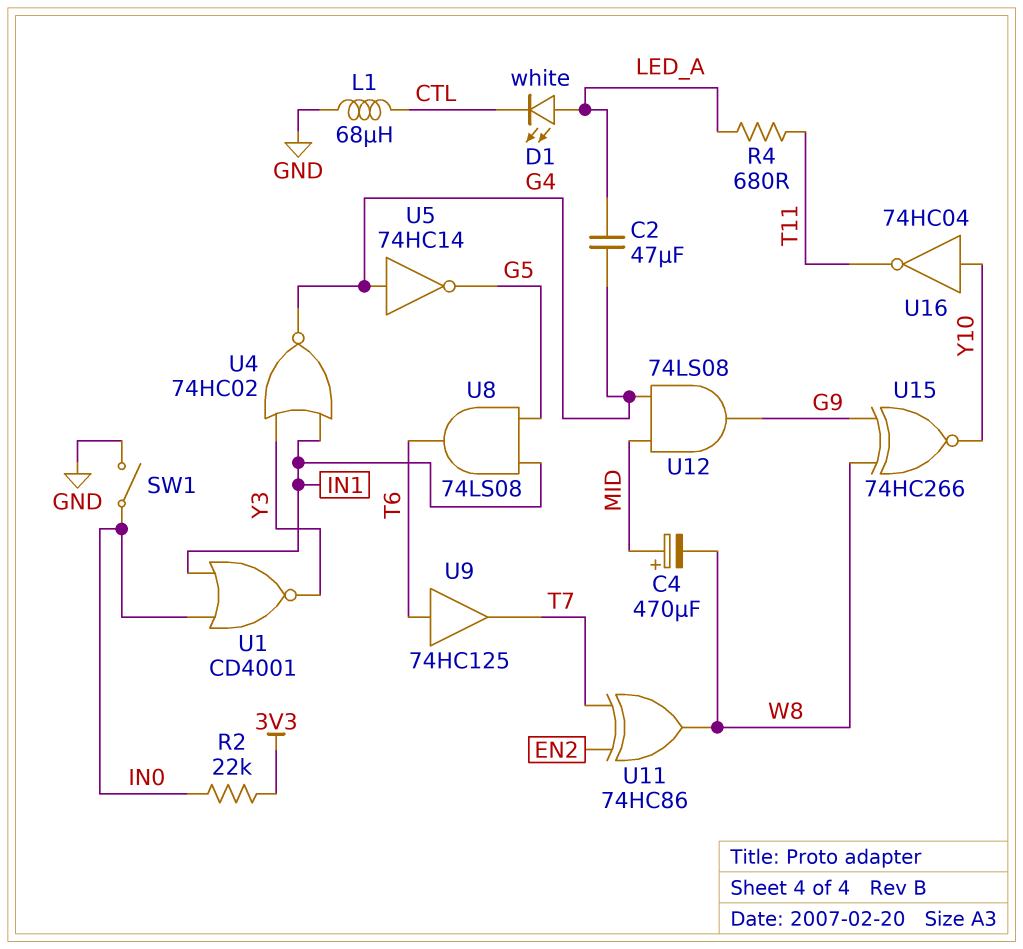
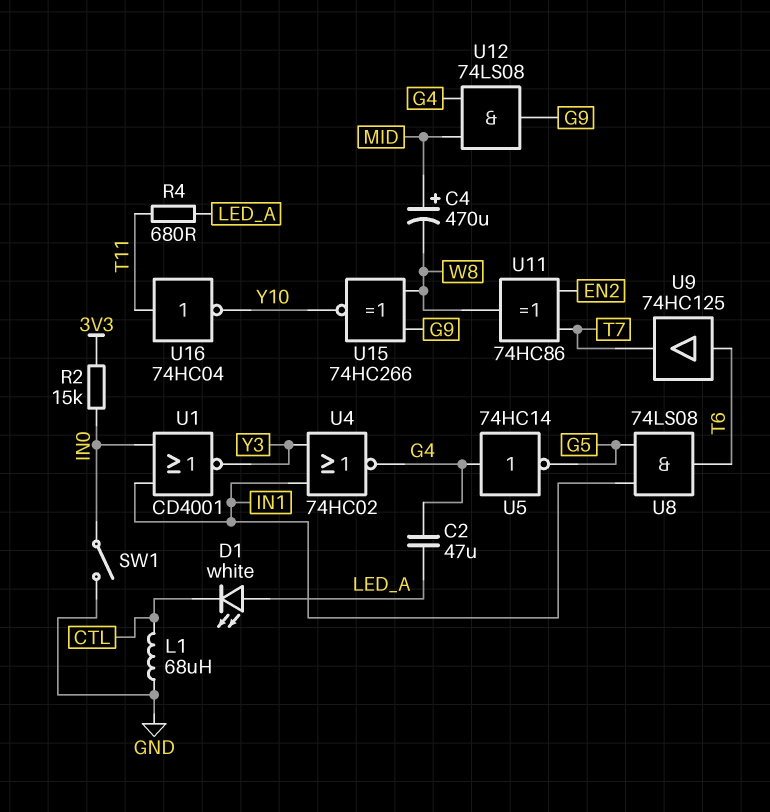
R2: 22k (3V3, IN0) -> 15k (3V3, IN0)
U16: NOT 74HC04 (in Y10, out T11) -> NOT 74HC04 (in T11, out Y10)

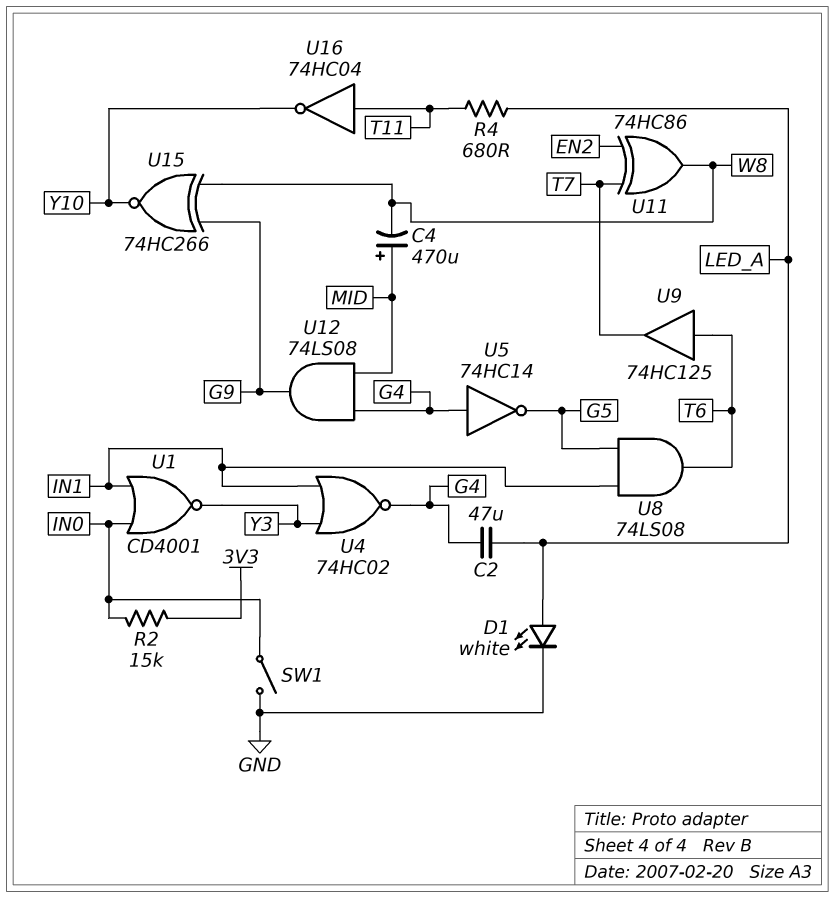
D1: LED white (A LED_A, K CTL) -> LED white (A LED_A, K GND)
L1: 68uH (CTL, GND) -> none

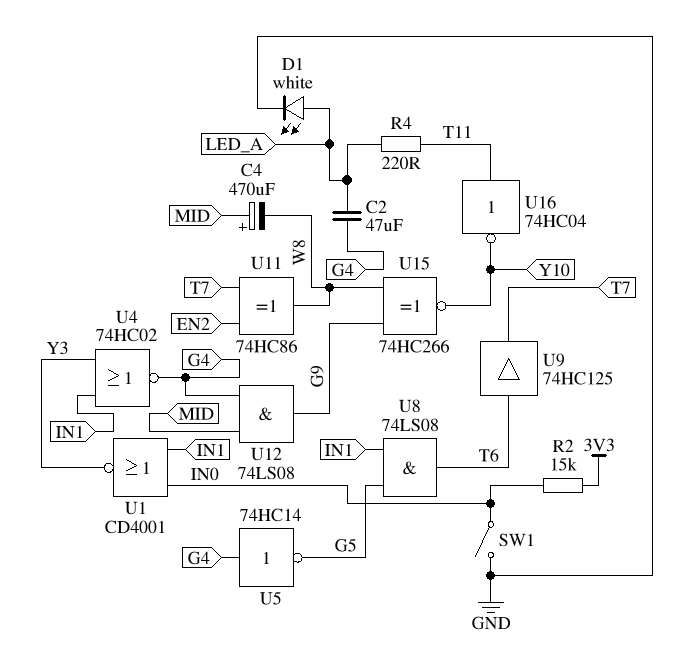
R4: 680 (LED_A, T11) -> 220 (LED_A, T11)

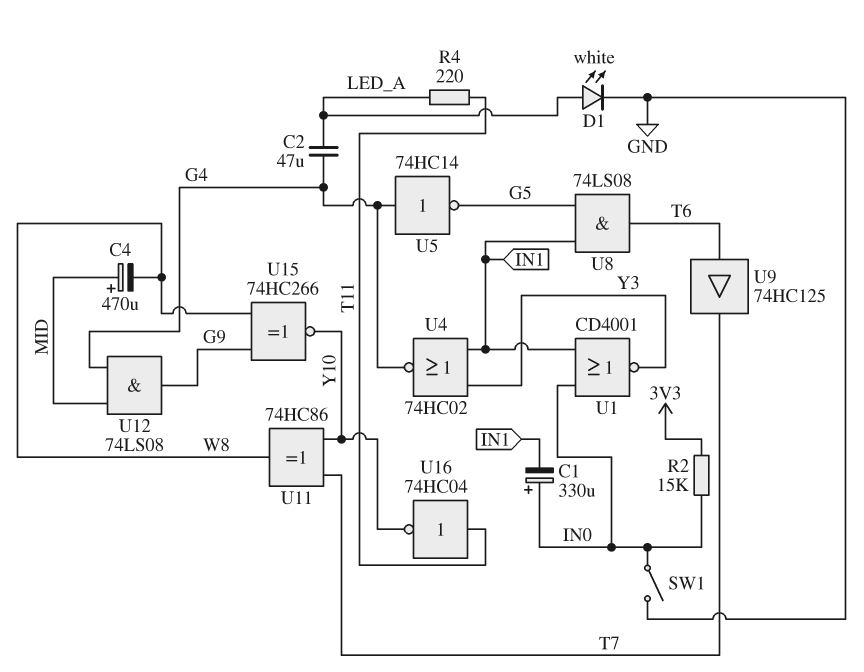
C1: none -> 330uF (plus IN0, minus IN1)
U11: XOR 74HC86 (in EN2, in T7, out W8) -> XOR 74HC86 (in T7, in Y10, out W8)

